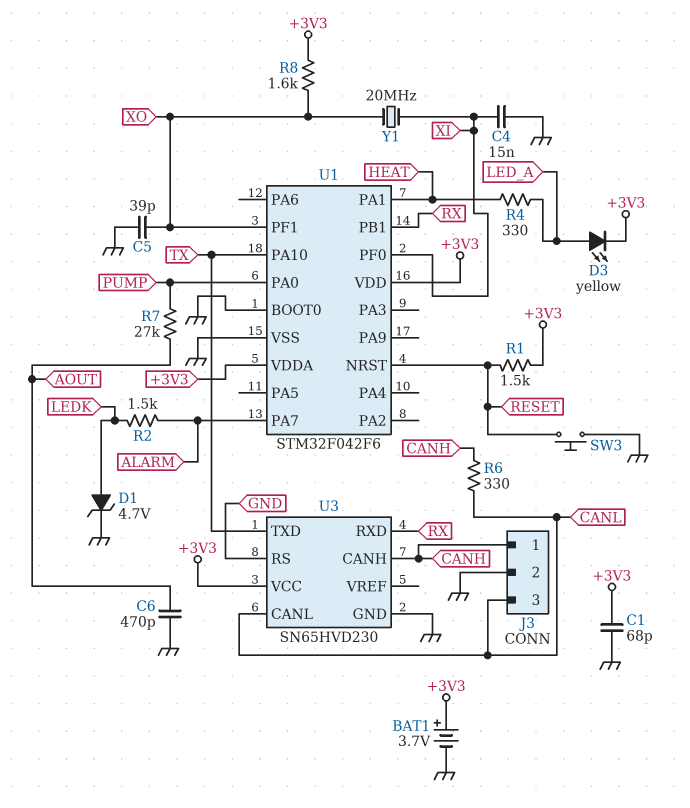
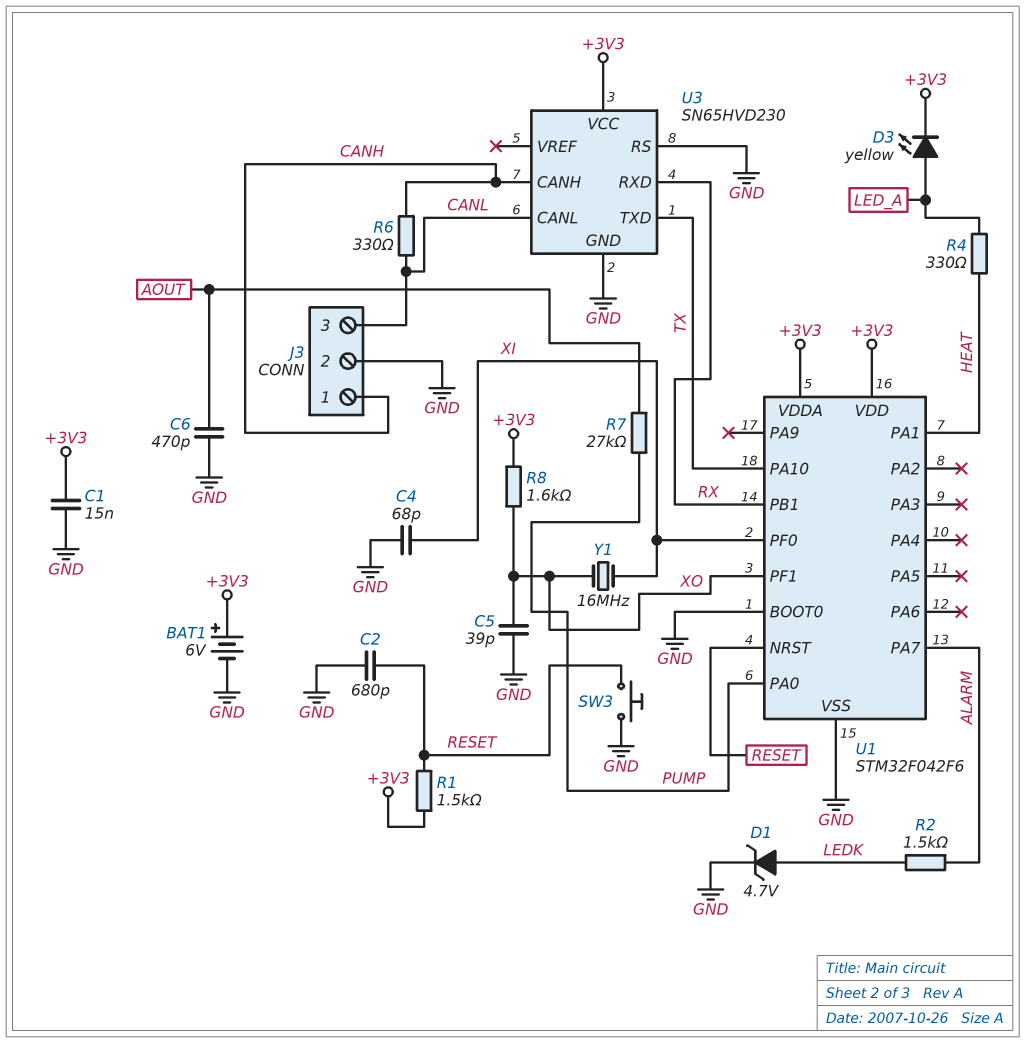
BAT1: 3.7V (plus +3V3, minus GND) -> 6V (plus +3V3, minus GND)
C1: 68pF (+3V3, GND) -> 15nF (+3V3, GND)
C2: none -> 680pF (GND, RESET)
C4: 15nF (GND, XI) -> 68pF (GND, XI)
Y1: 20MHz (XI, XO) -> 16MHz (XI, XO)

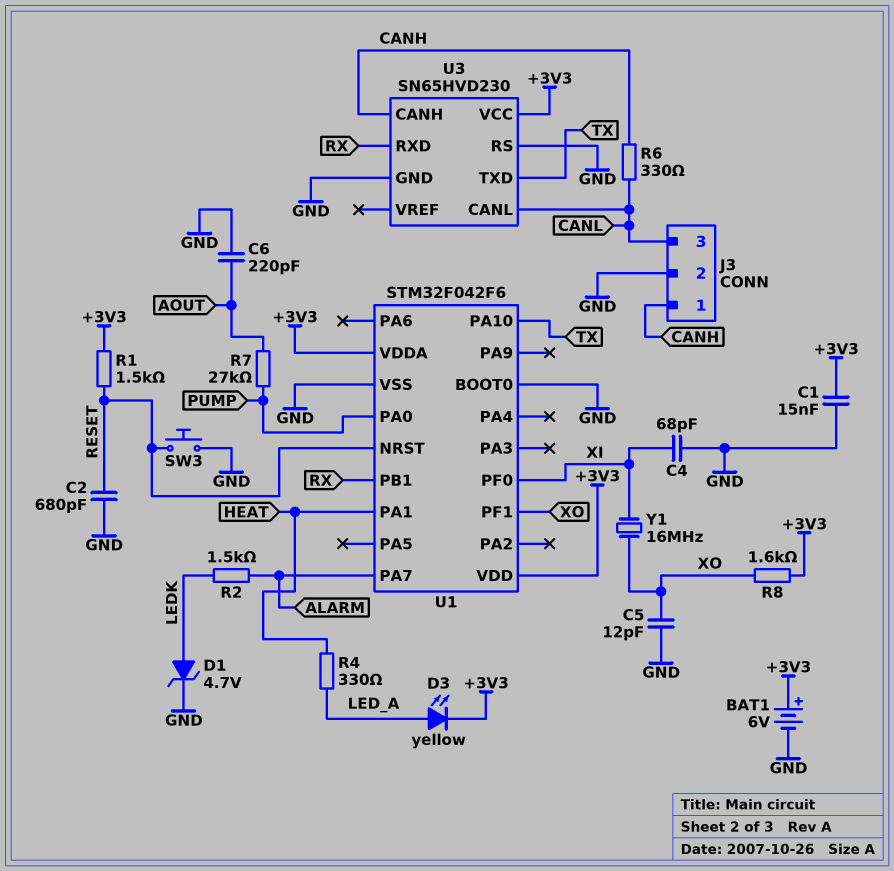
C5: 39pF (GND, XO) -> 12pF (GND, XO)
C6: 470pF (AOUT, GND) -> 220pF (AOUT, GND)

